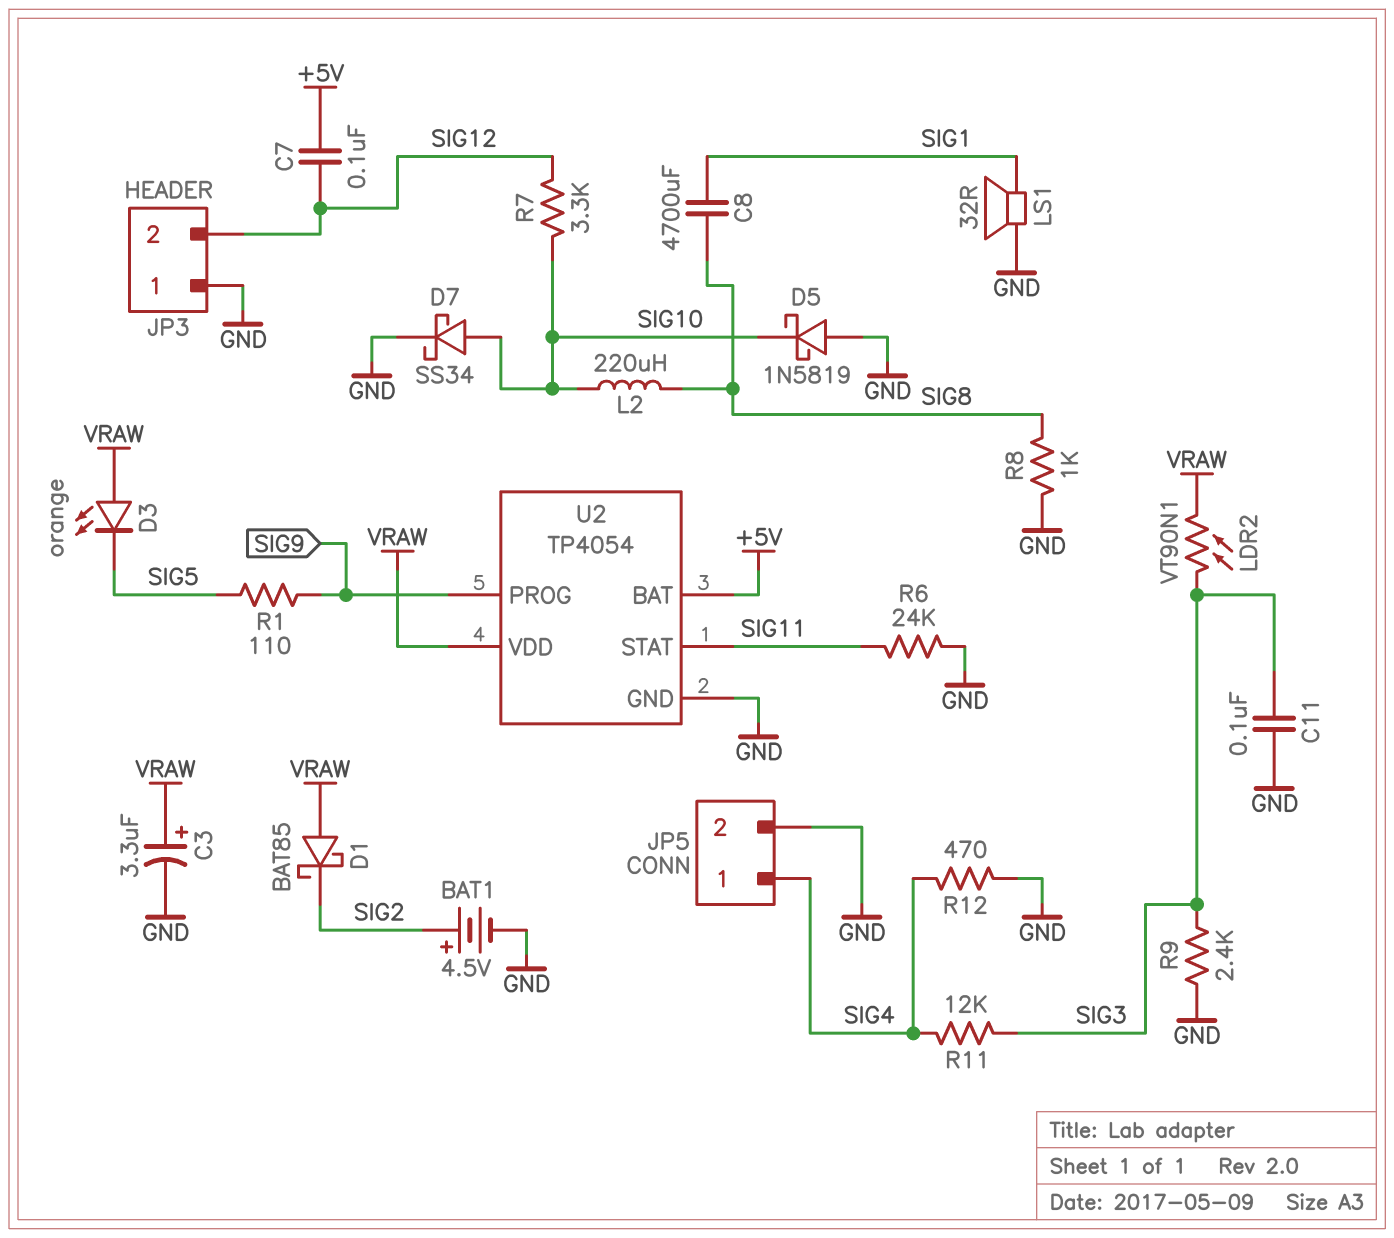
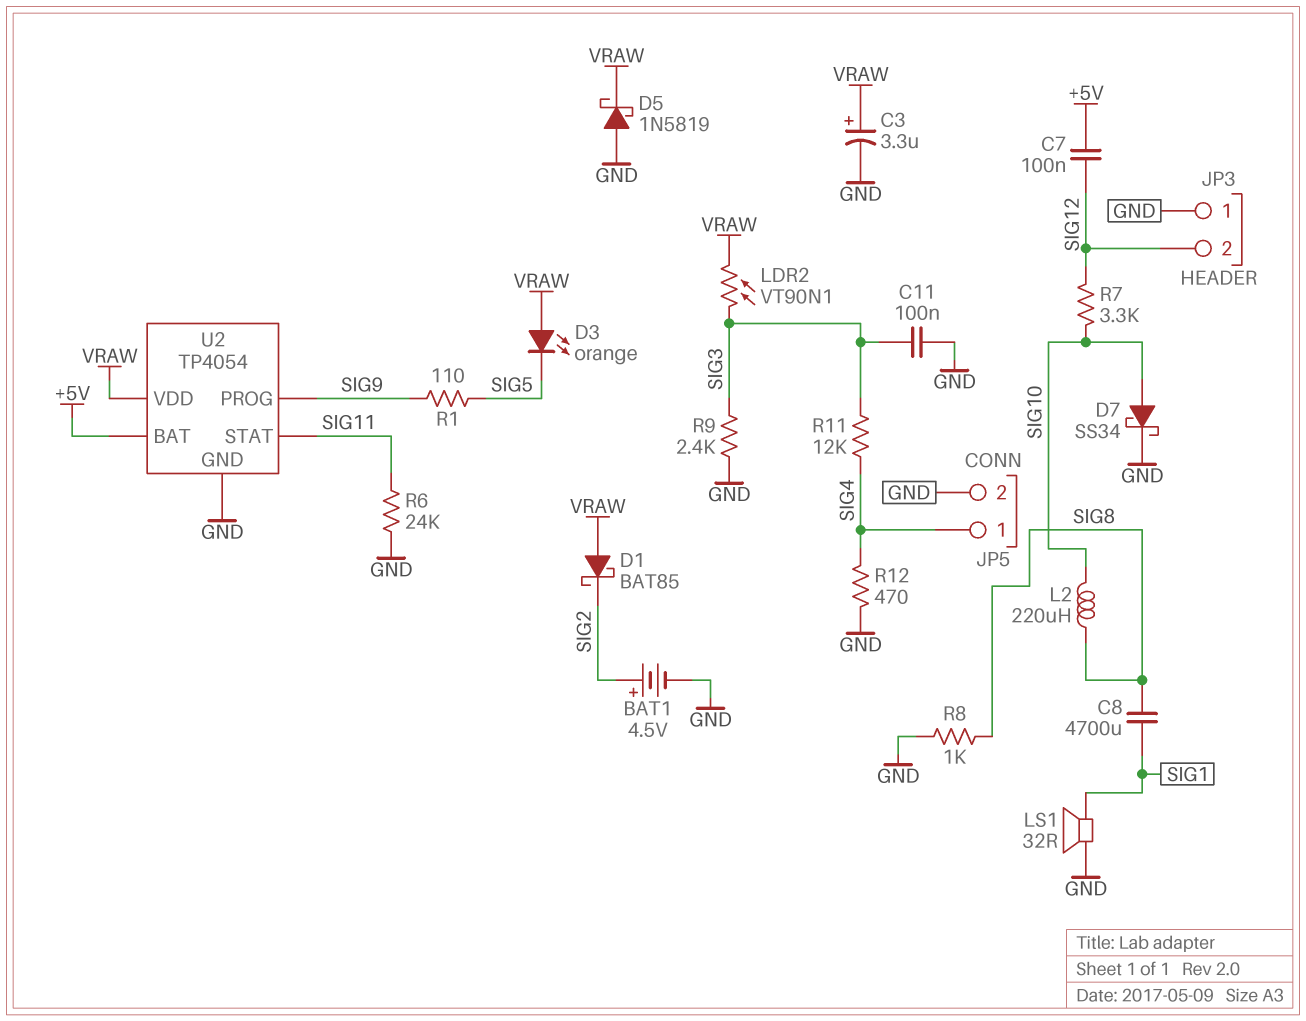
D5: schottky 1N5819 (A GND, K SIG10) -> schottky 1N5819 (A GND, K VRAW)

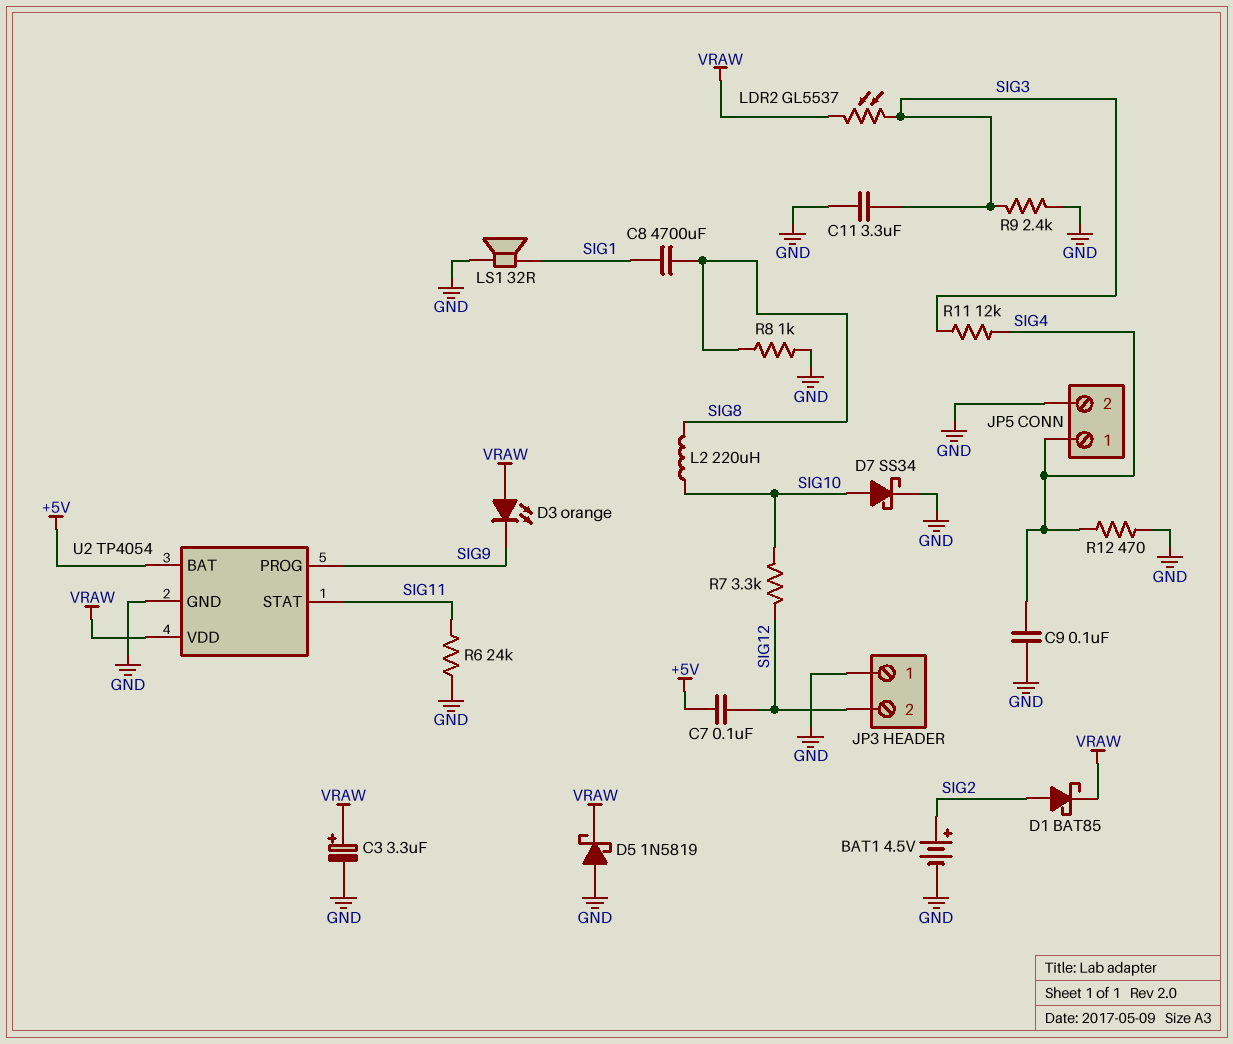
C9: none -> 100nF (GND, SIG4)
C11: 100nF (GND, SIG3) -> 3.3uF (GND, SIG3)
D1: schottky BAT85 (A VRAW, K SIG2) -> schottky BAT85 (A SIG2, K VRAW)
D3: LED orange (A VRAW, K SIG5) -> LED orange (A VRAW, K SIG9)
LDR2: VT90N1 (SIG3, VRAW) -> GL5537 (SIG3, VRAW)
R1: 110 (SIG5, SIG9) -> none

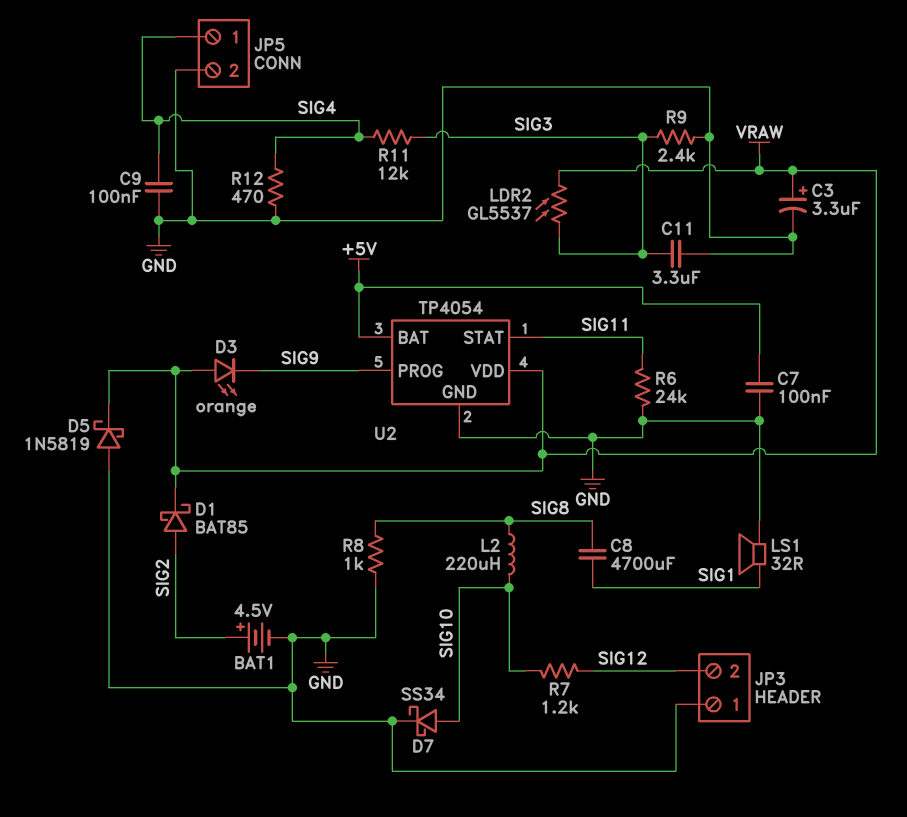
C7: 100nF (+5V, SIG12) -> 100nF (+5V, GND)
R7: 3.3k (SIG10, SIG12) -> 1.2k (SIG10, SIG12)

